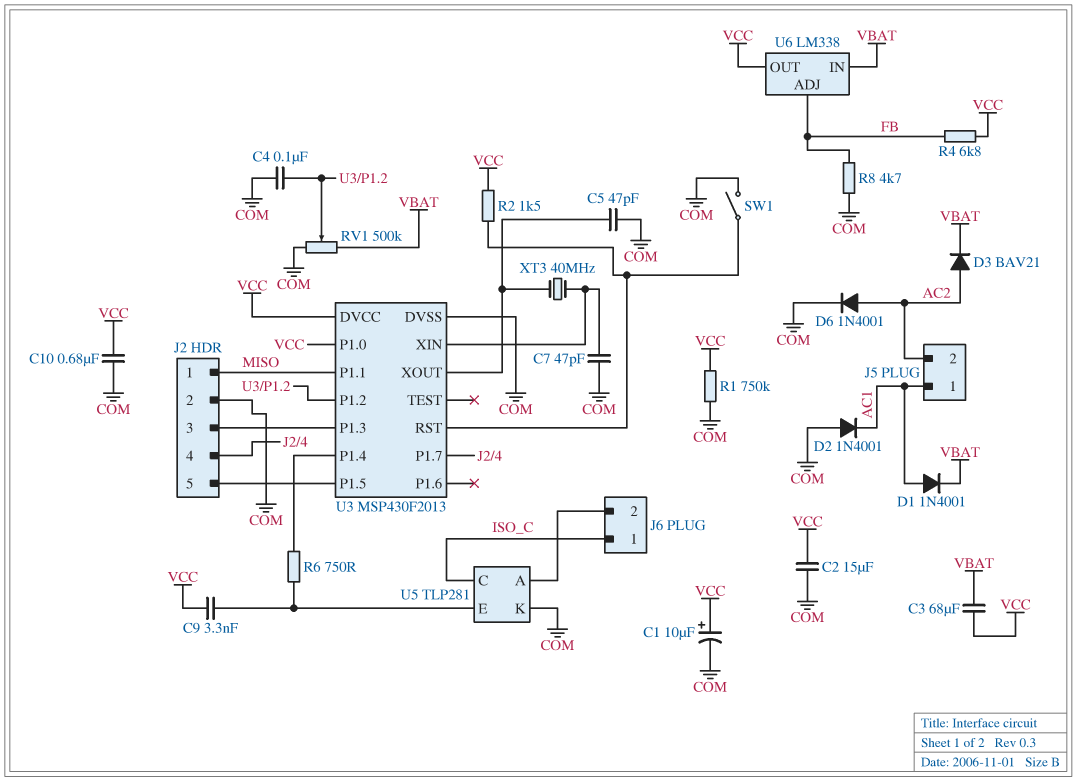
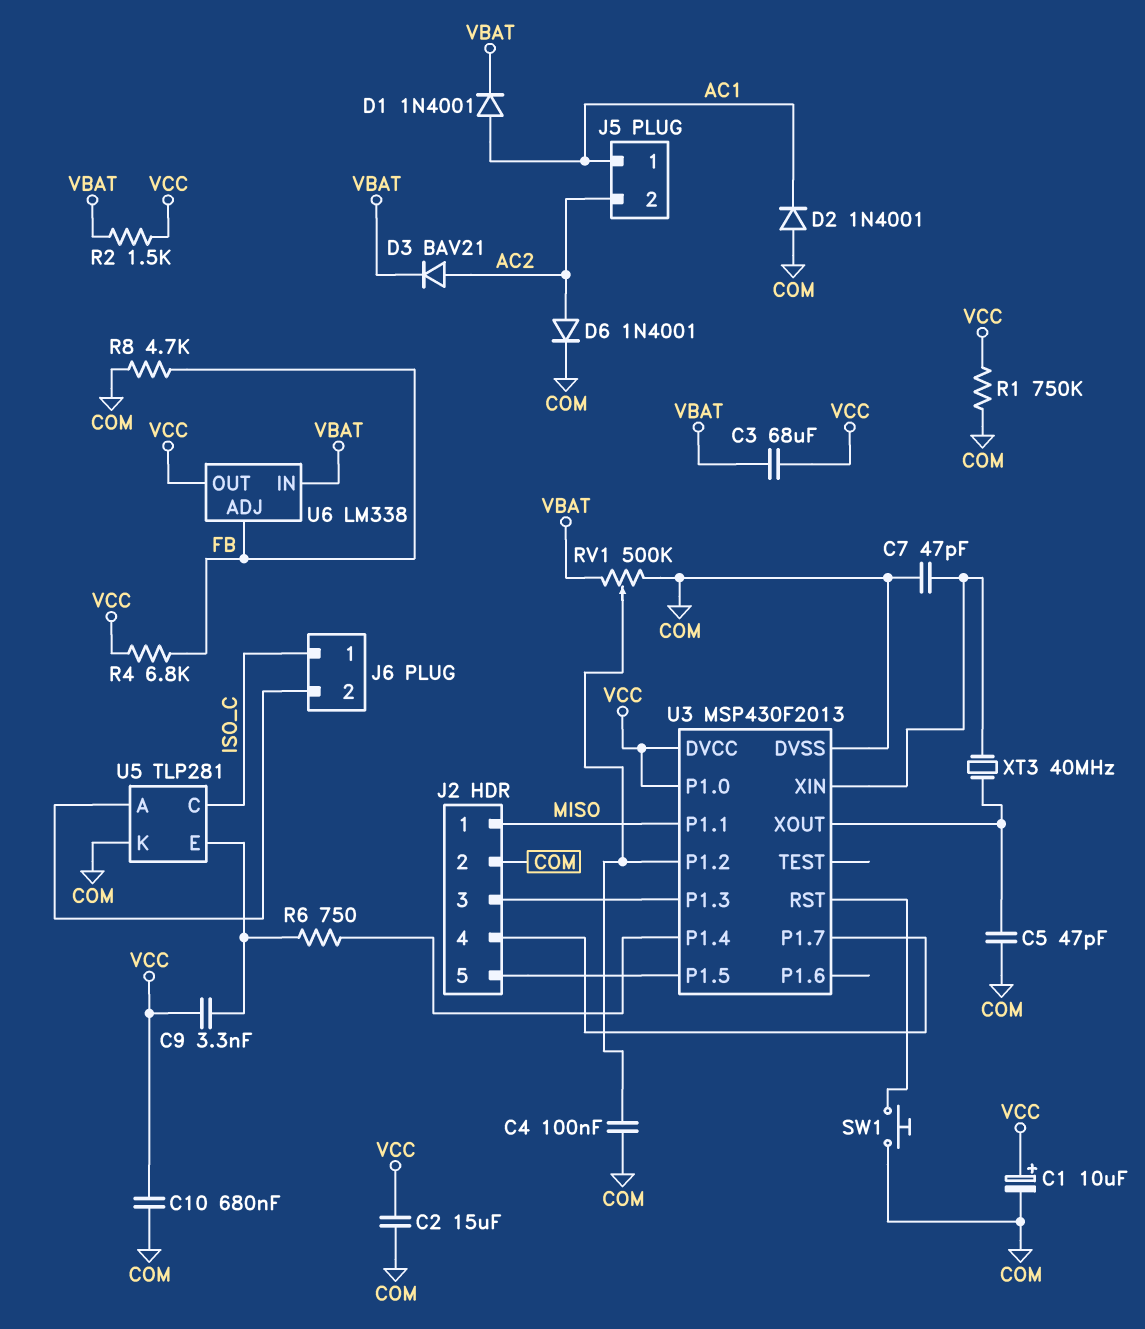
R2: 1.5k (U3/RST, VCC) -> 1.5k (VBAT, VCC)
SW1: switch (COM, U3/RST) -> button (COM, U3/RST)

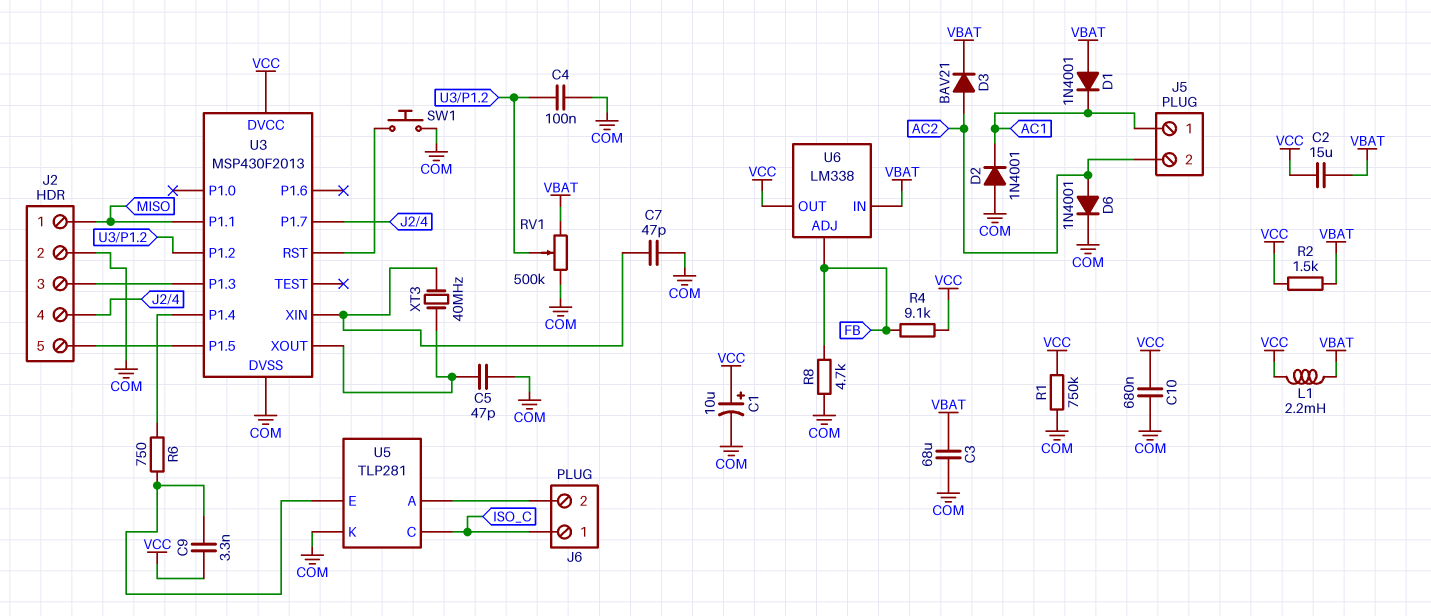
C2: 15uF (COM, VCC) -> 15uF (VBAT, VCC)
C3: 68uF (VBAT, VCC) -> 68uF (COM, VBAT)
D1: diode 1N4001 (A AC1, K VBAT) -> diode 1N4001 (A VBAT, K AC1)
L1: none -> 2.2mH (VBAT, VCC)
R4: 6.8k (FB, VCC) -> 9.1k (FB, VCC)
U3 pin P1.0: VCC -> none

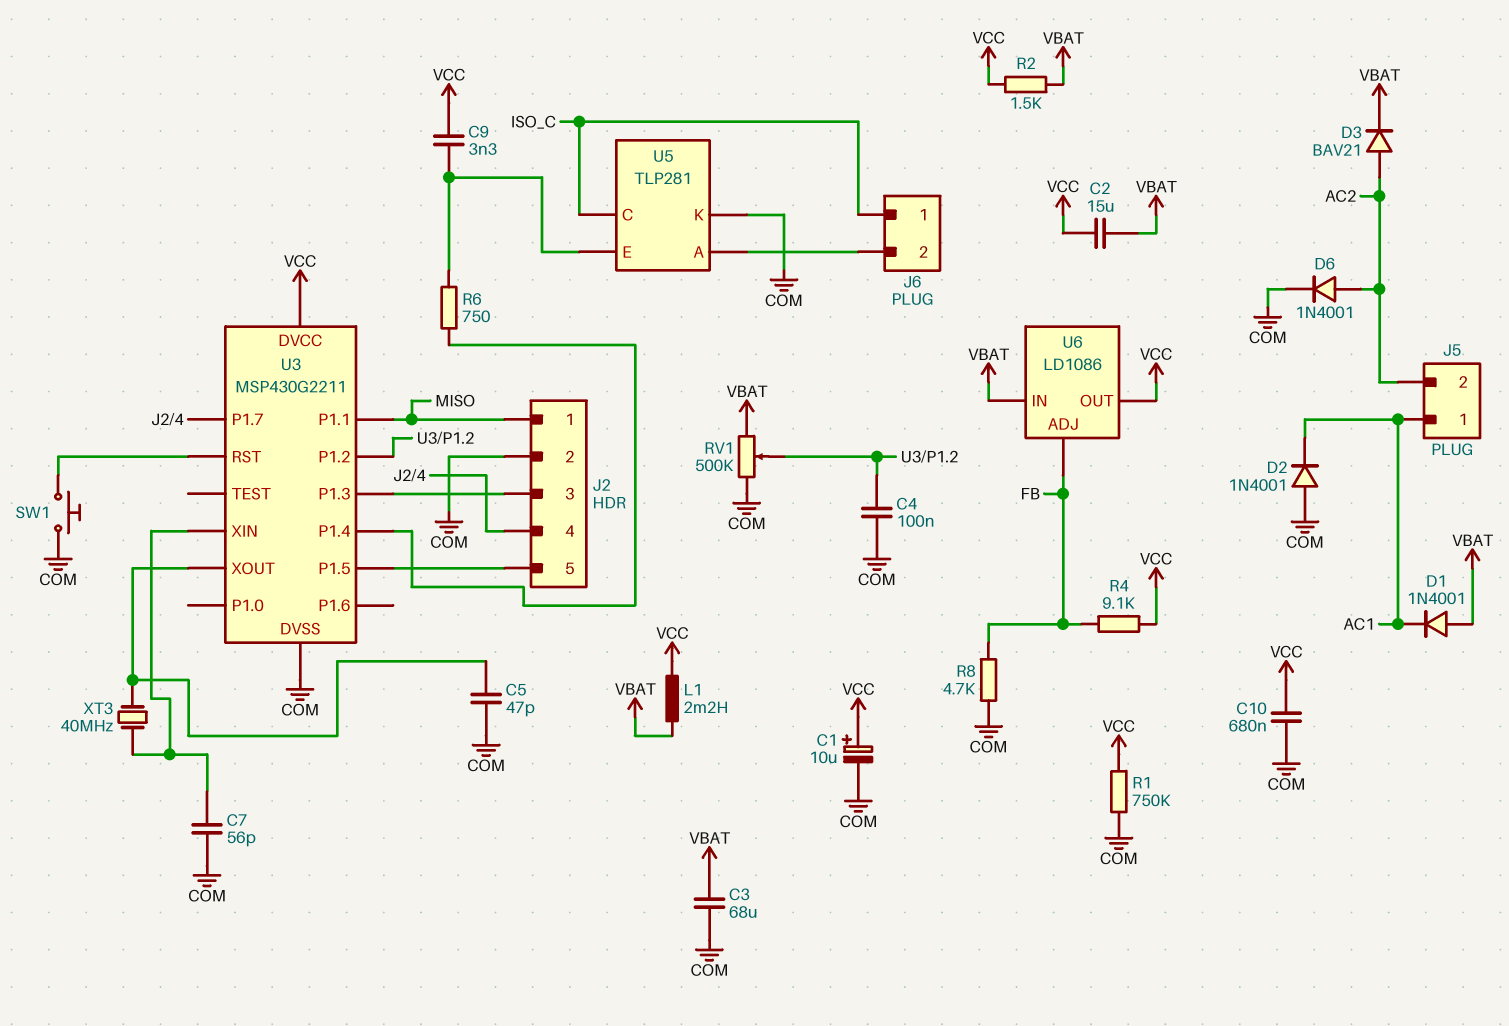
C7: 47pF (COM, U3/XIN) -> 56pF (COM, U3/XIN)
U3: MSP430F2013 -> MSP430G2211
U6: LM338 -> LD1086

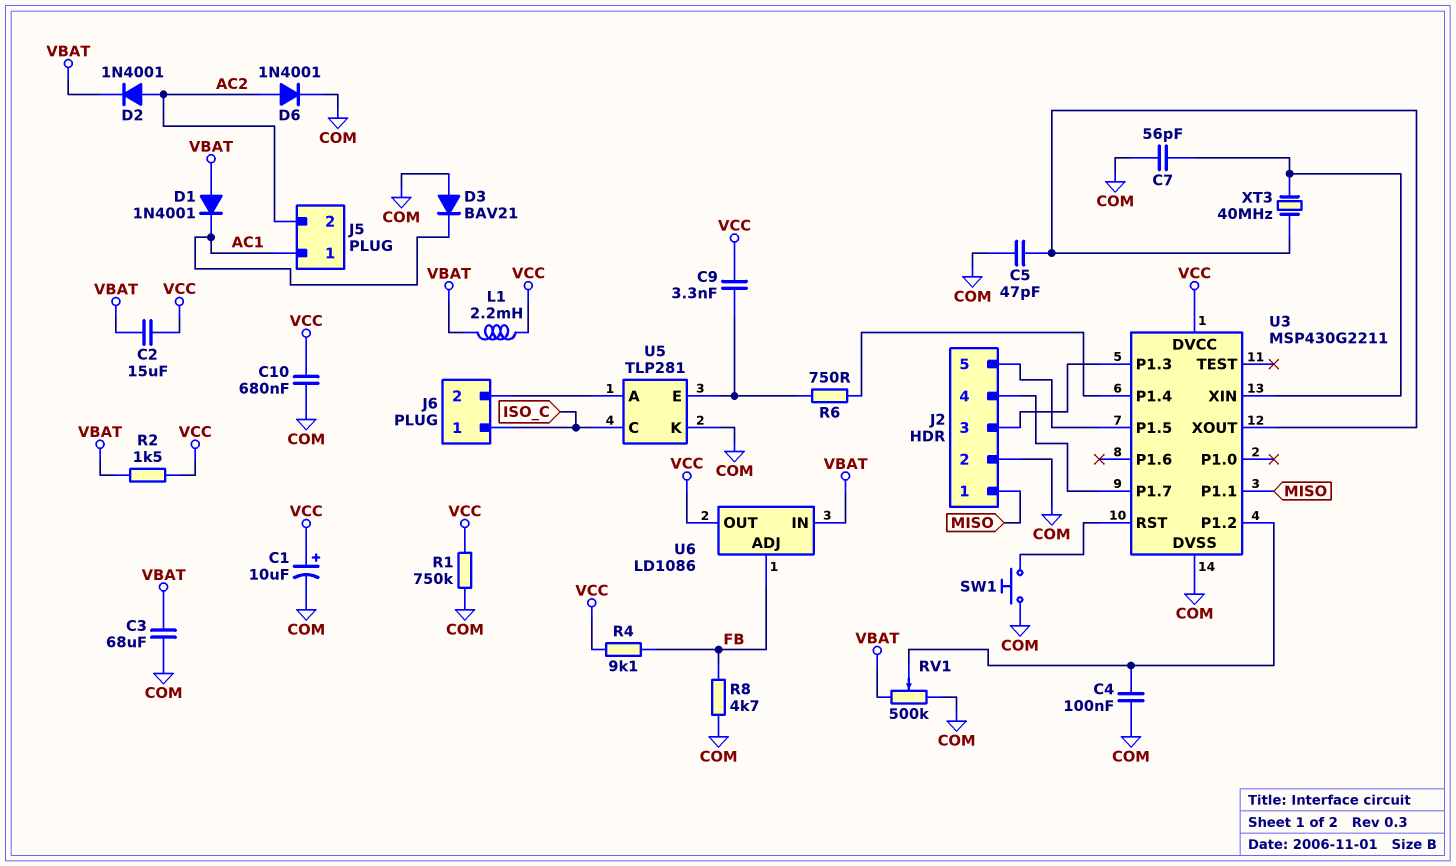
D2: diode 1N4001 (A COM, K AC1) -> diode 1N4001 (A AC2, K VBAT)
D3: diode BAV21 (A AC2, K VBAT) -> diode BAV21 (A COM, K AC1)

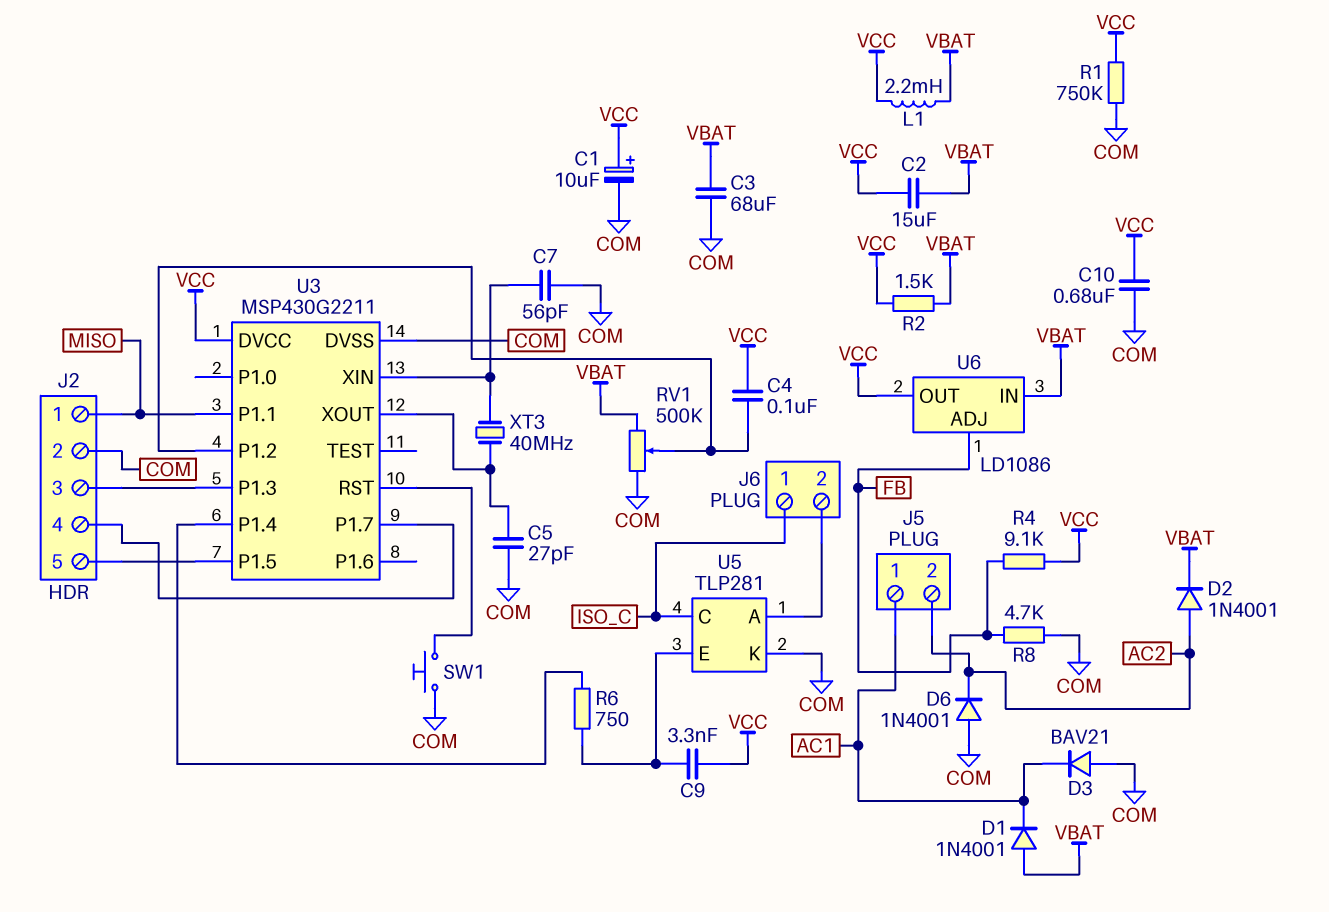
C4: 100nF (COM, U3/P1.2) -> 100nF (U3/P1.2, VCC)
C5: 47pF (COM, U3/XOUT) -> 27pF (COM, U3/XOUT)
D6: diode 1N4001 (A AC2, K COM) -> diode 1N4001 (A COM, K AC2)

